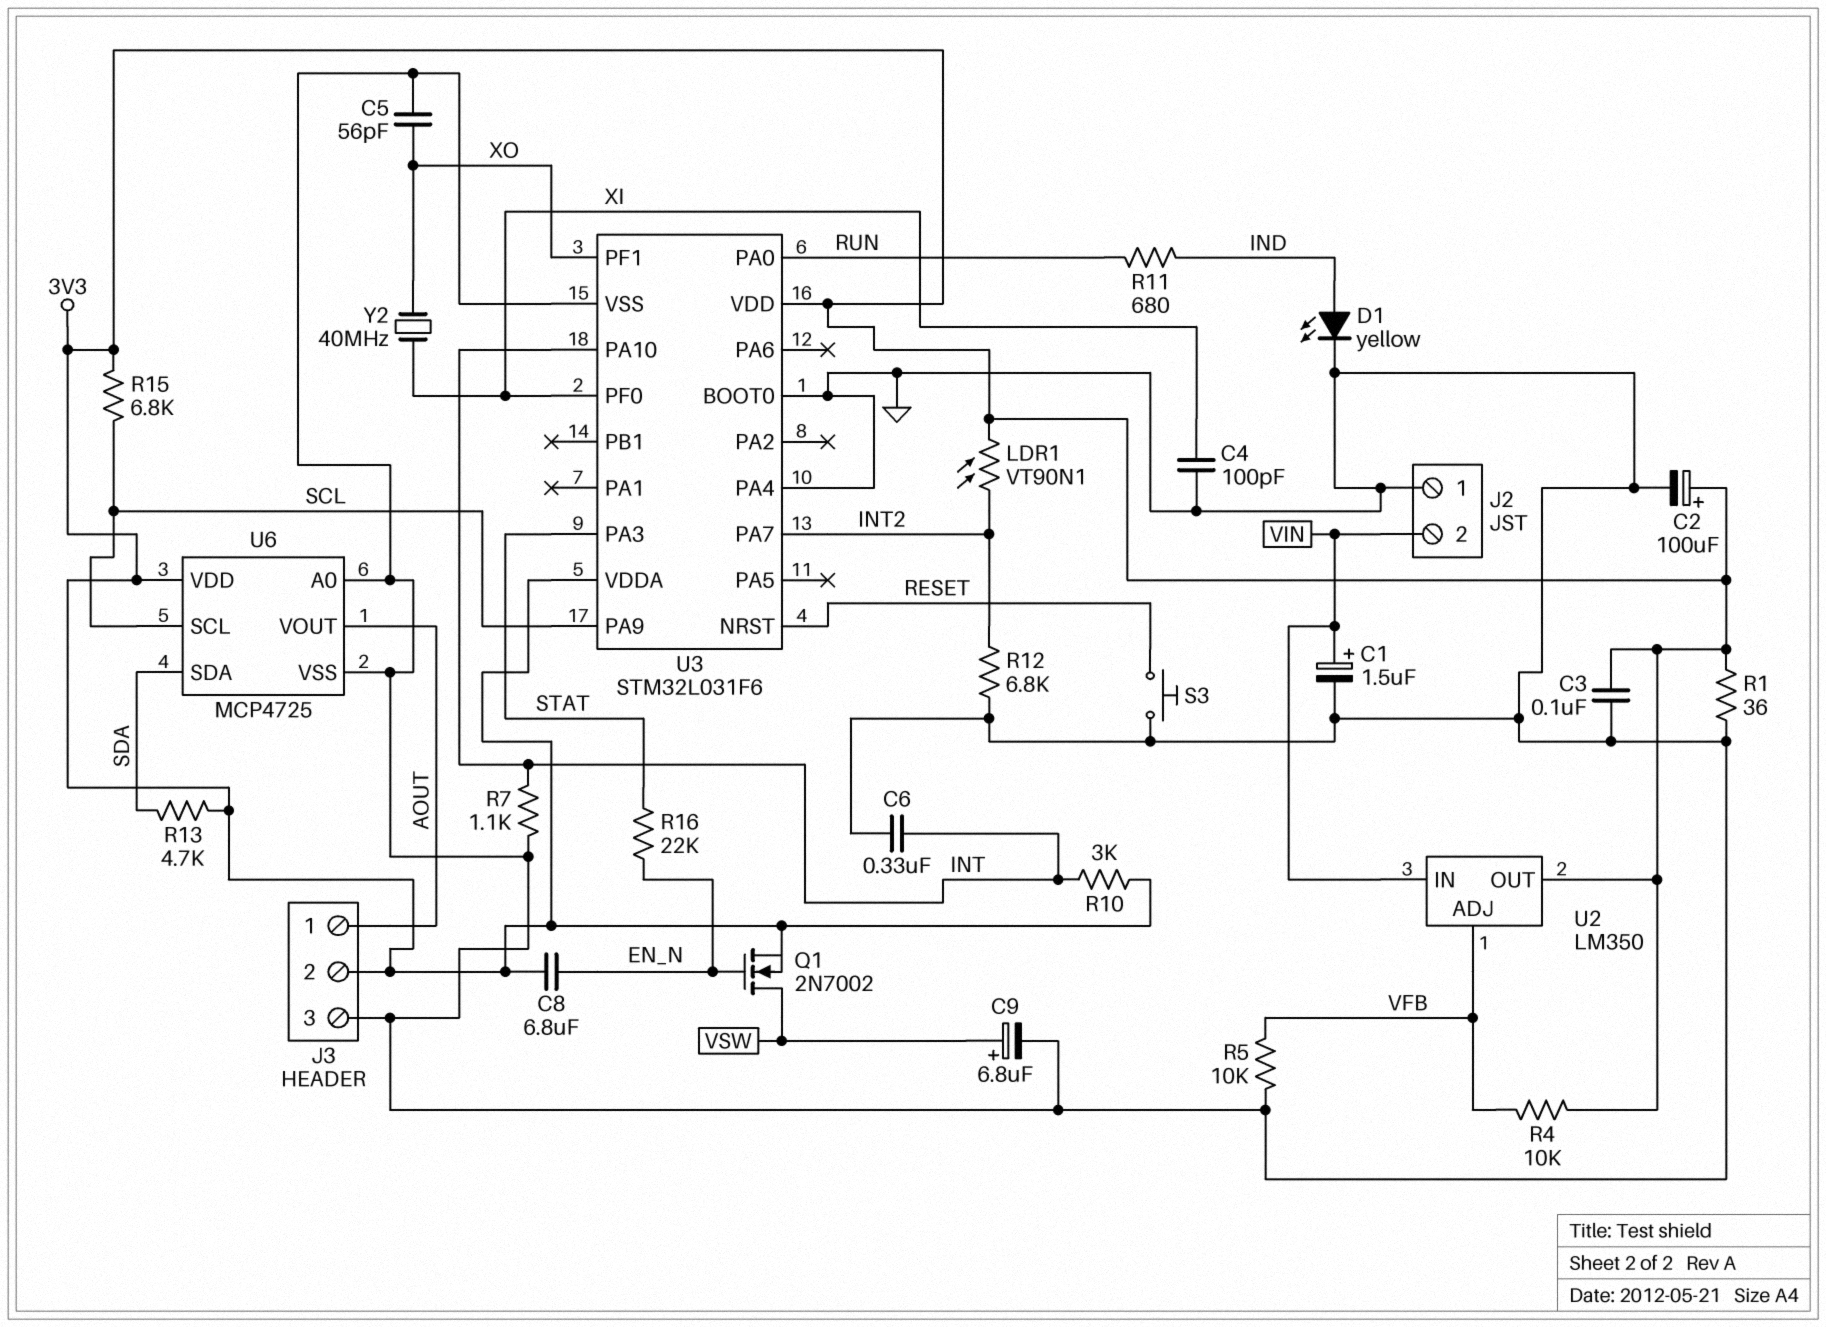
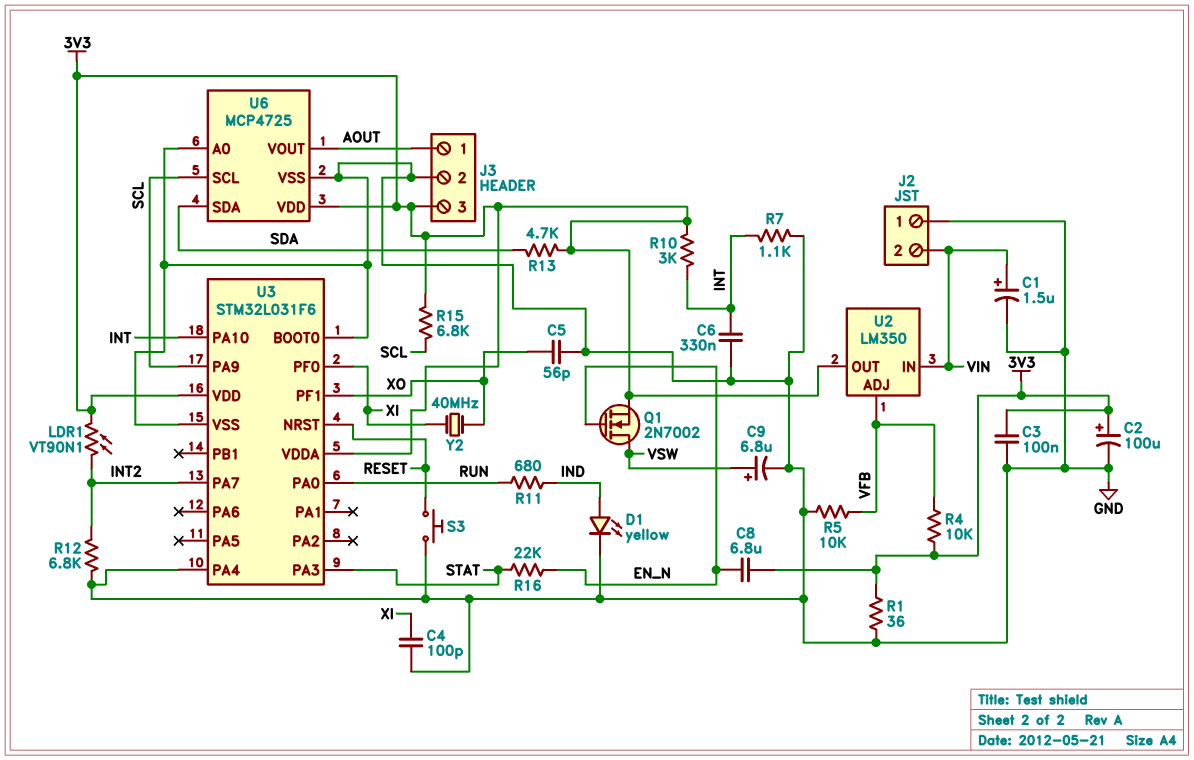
J3 pin 2: 3V3 -> GND
J3 pin 3: GND -> 3V3

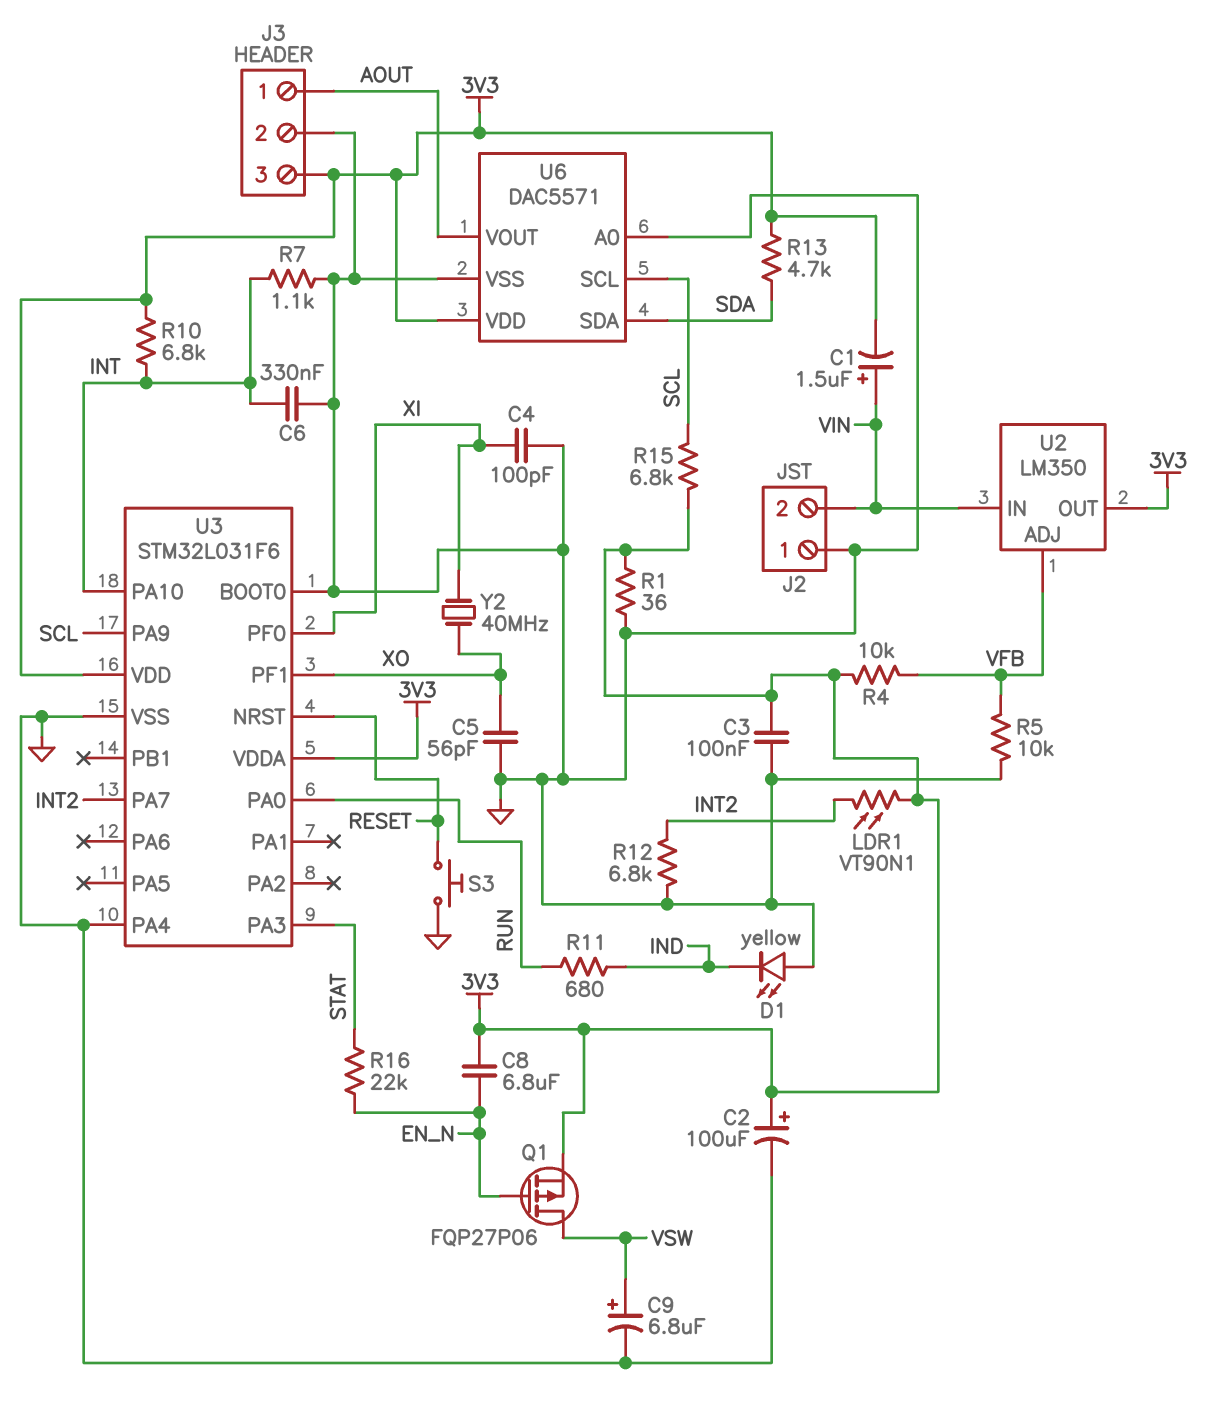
C1: 1.5uF (plus VIN, minus GND) -> 1.5uF (plus VIN, minus 3V3)
D1: LED yellow (A IND, K GND) -> LED yellow (A GND, K IND)
Q1: NMOS 2N7002 (G EN_N, D VSW, S 3V3) -> PMOS FQP27P06 (G EN_N, D VSW, S 3V3)
R10: 3k (3V3, INT) -> 6.8k (3V3, INT)
U6: MCP4725 -> DAC5571

